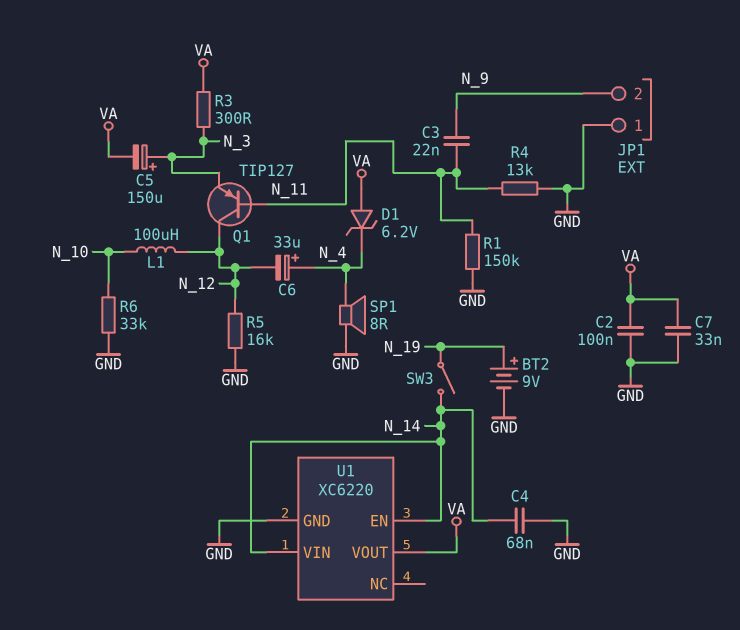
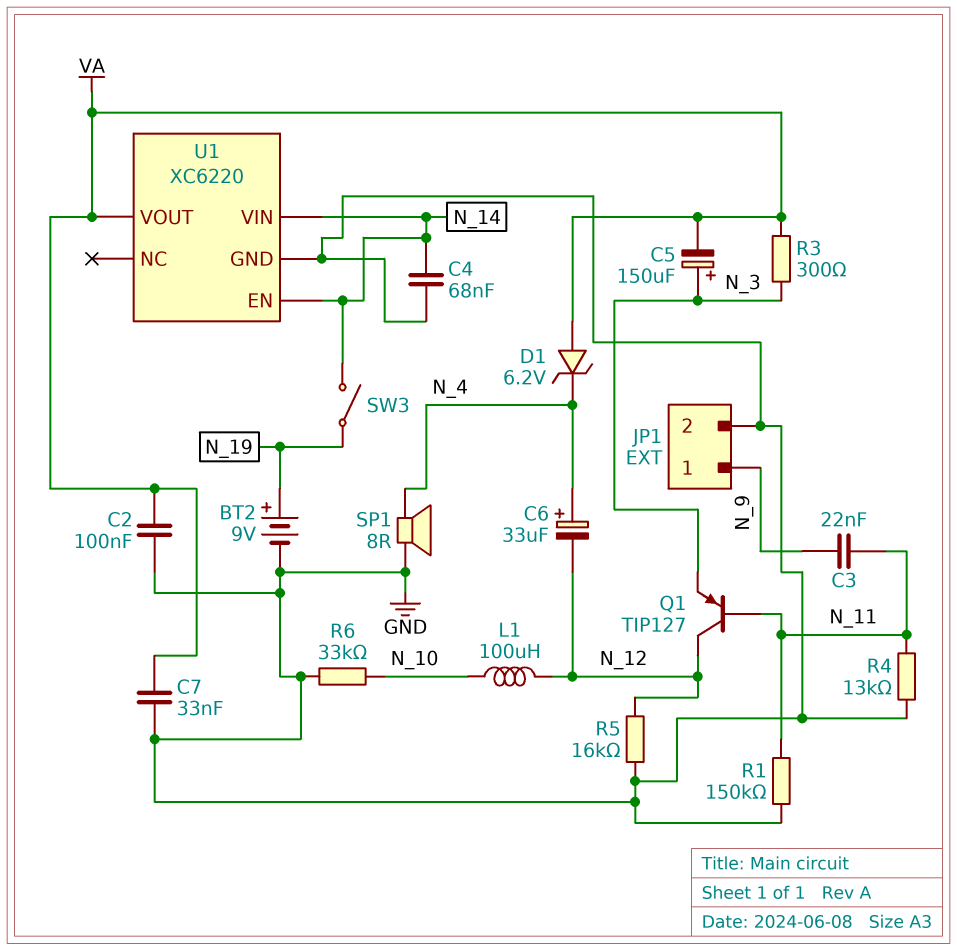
JP1 pin 1: GND -> N_9
JP1 pin 2: N_9 -> GND

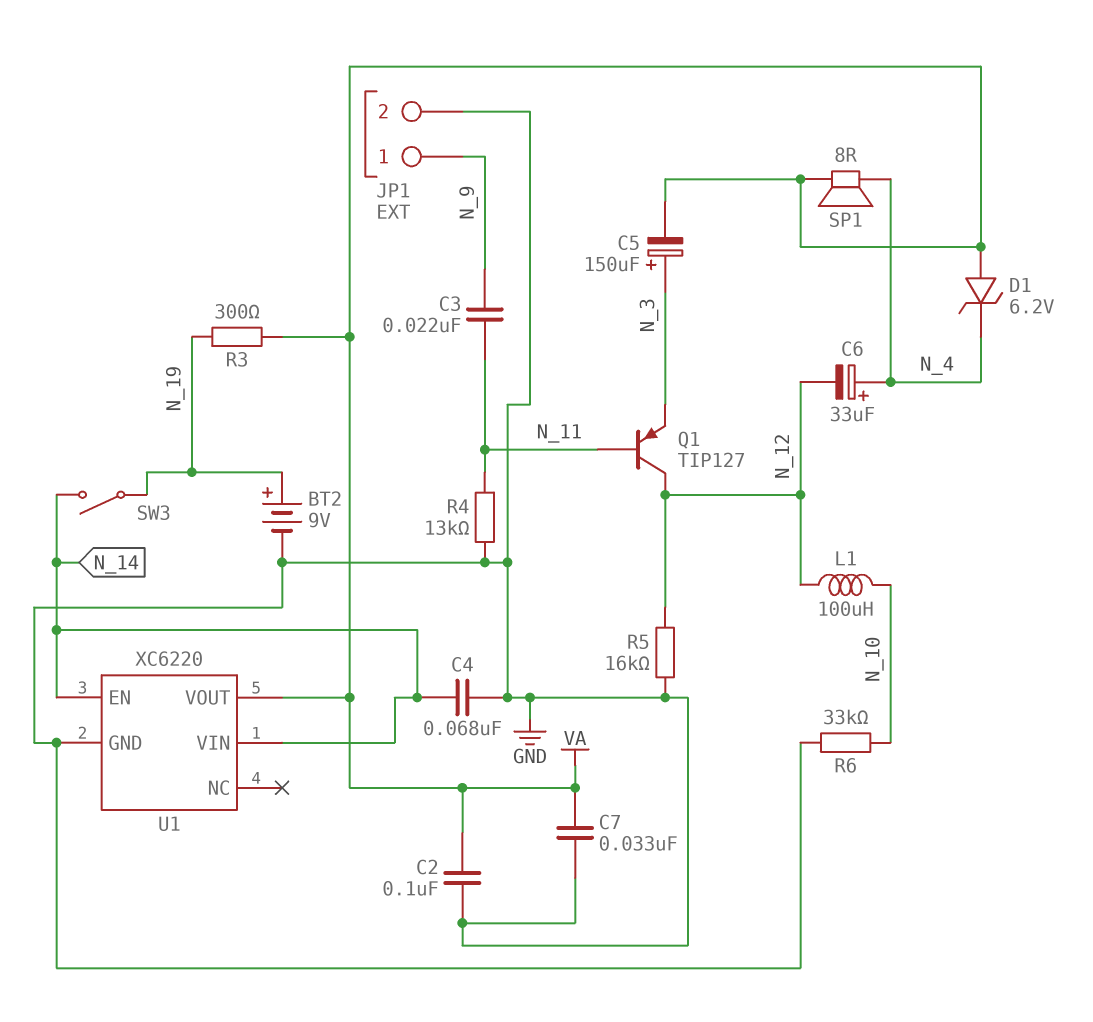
R1: 150k (GND, N_11) -> none
R3: 300 (N_3, VA) -> 300 (N_19, VA)
SP1: speaker 8R (GND, N_4) -> speaker 8R (N_4, VA)

